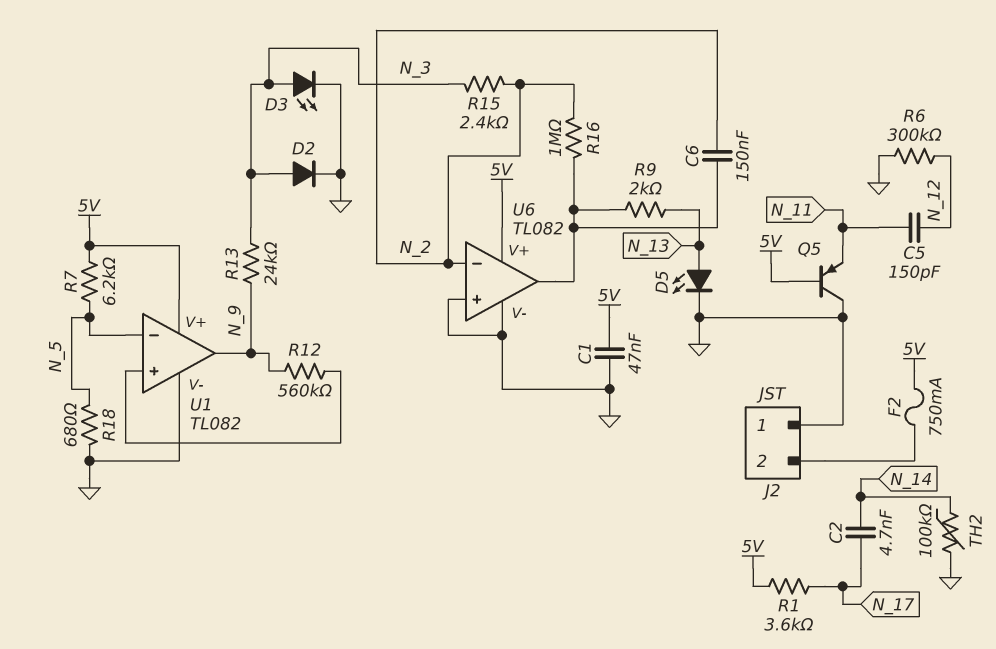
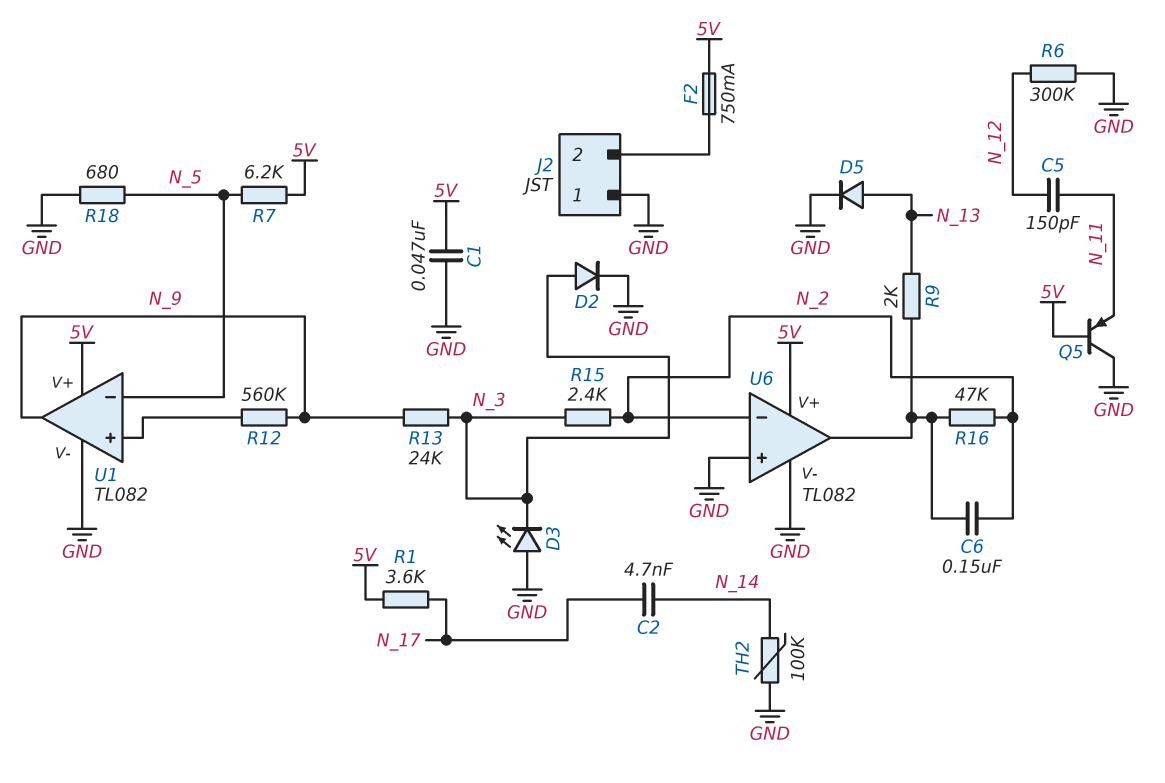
D3: LED (A N_3, K GND) -> LED (A GND, K N_3)
D5: LED (A N_13, K GND) -> diode (A N_13, K GND)
R16: 1M (N_2, U6/out) -> 47k (N_2, U6/out)

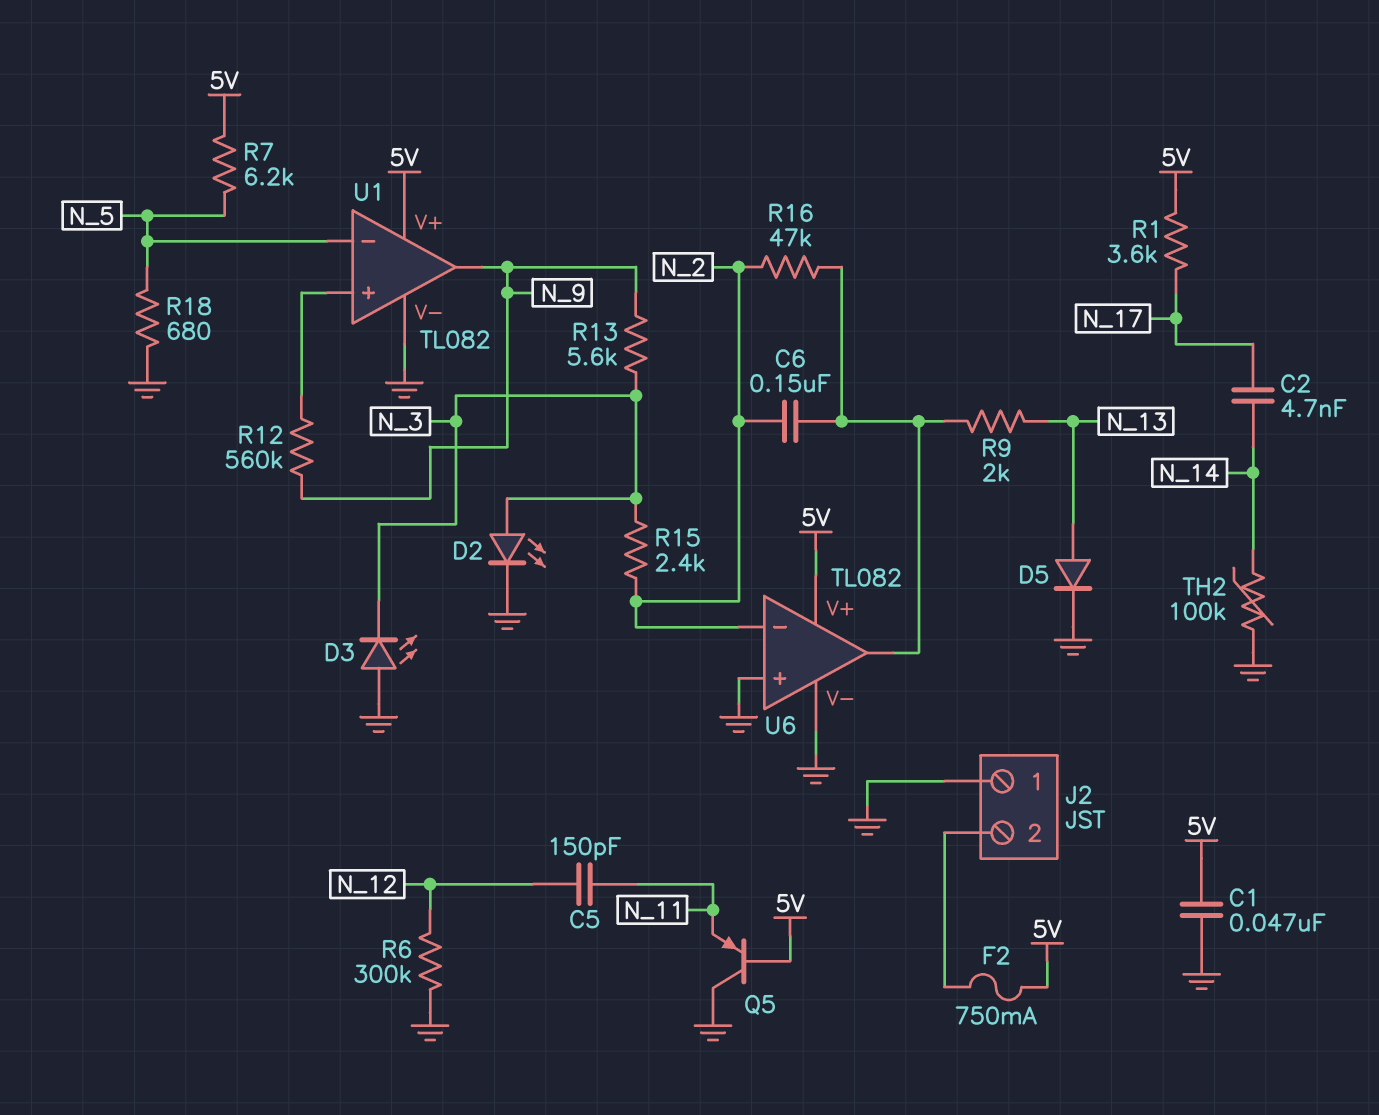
D2: diode (A N_3, K GND) -> LED (A N_3, K GND)
R13: 24k (N_3, N_9) -> 5.6k (N_3, N_9)

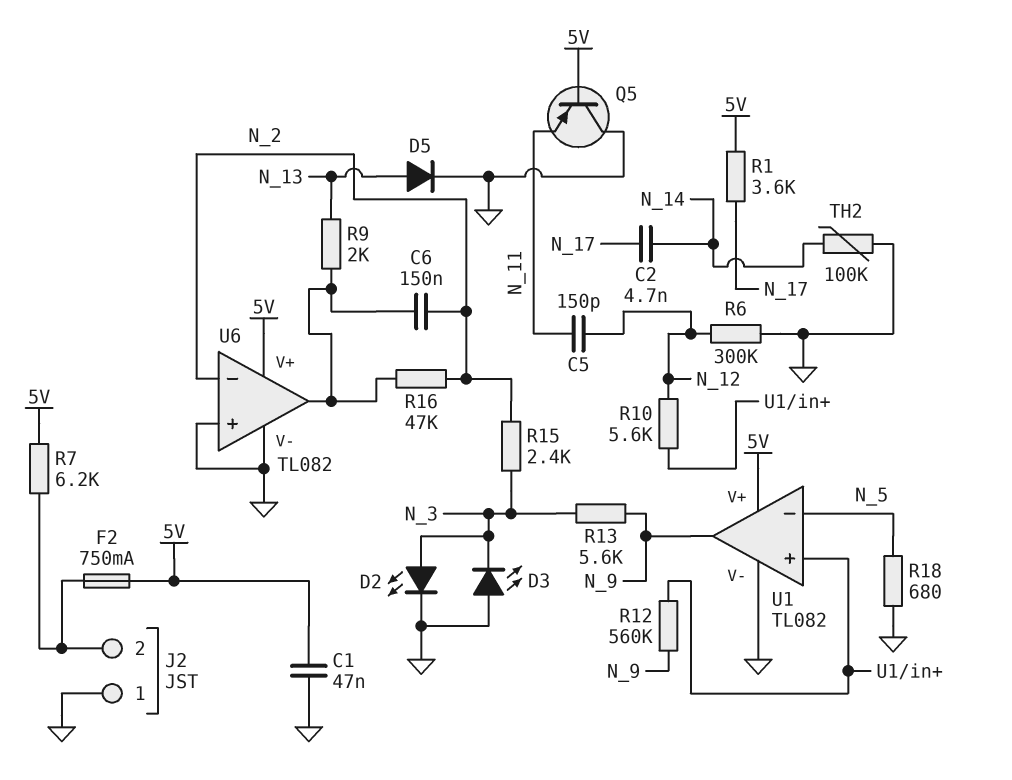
R7: 6.2k (5V, N_5) -> 6.2k (5V, J2/2)
R10: none -> 5.6k (N_12, U1/in+)

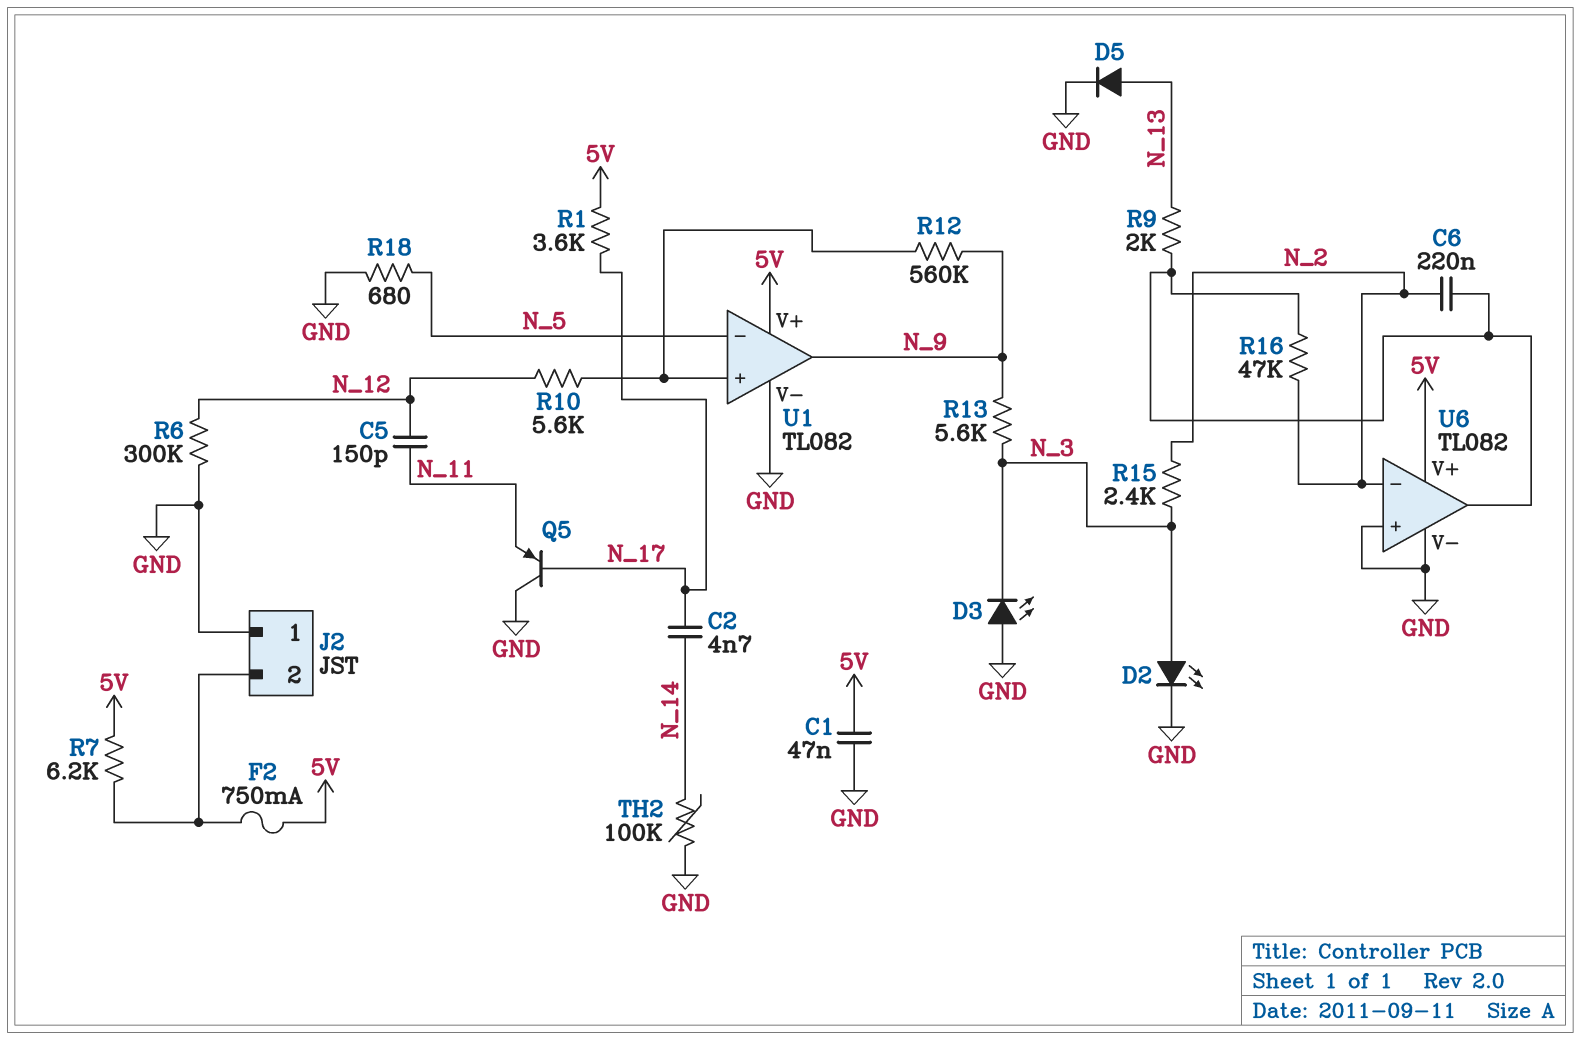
C6: 150nF (N_2, U6/out) -> 220nF (N_2, U6/out)
Q5: PNP (B 5V, C GND, E N_11) -> PNP (B N_17, C GND, E N_11)

